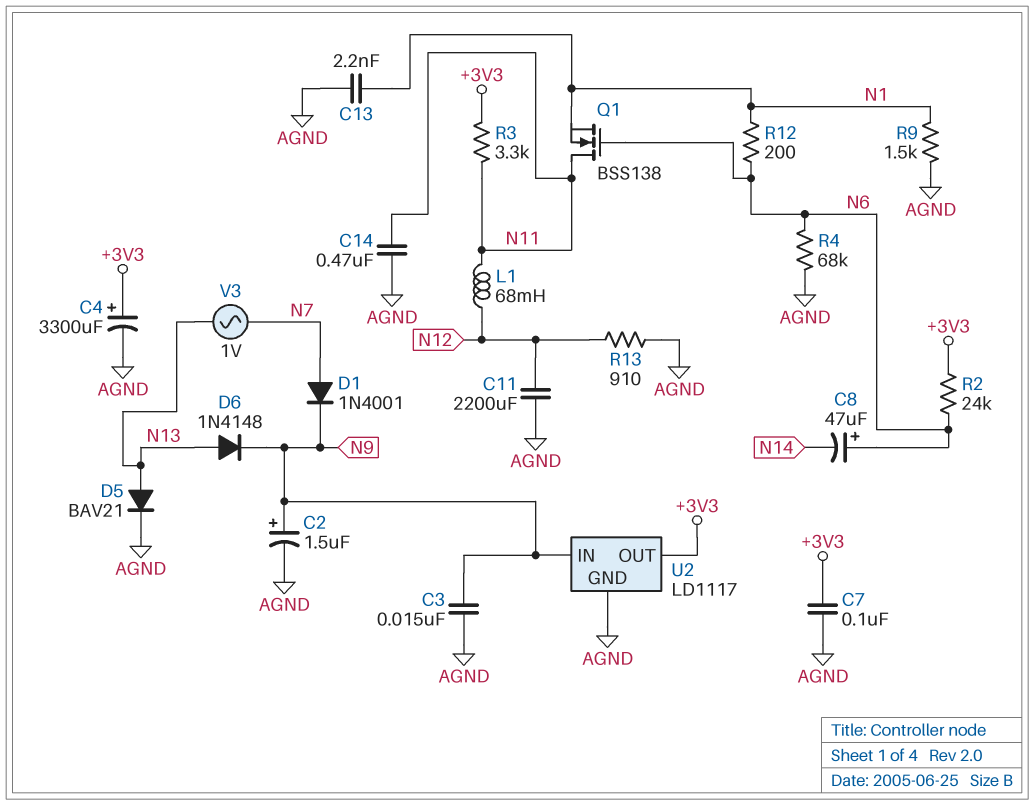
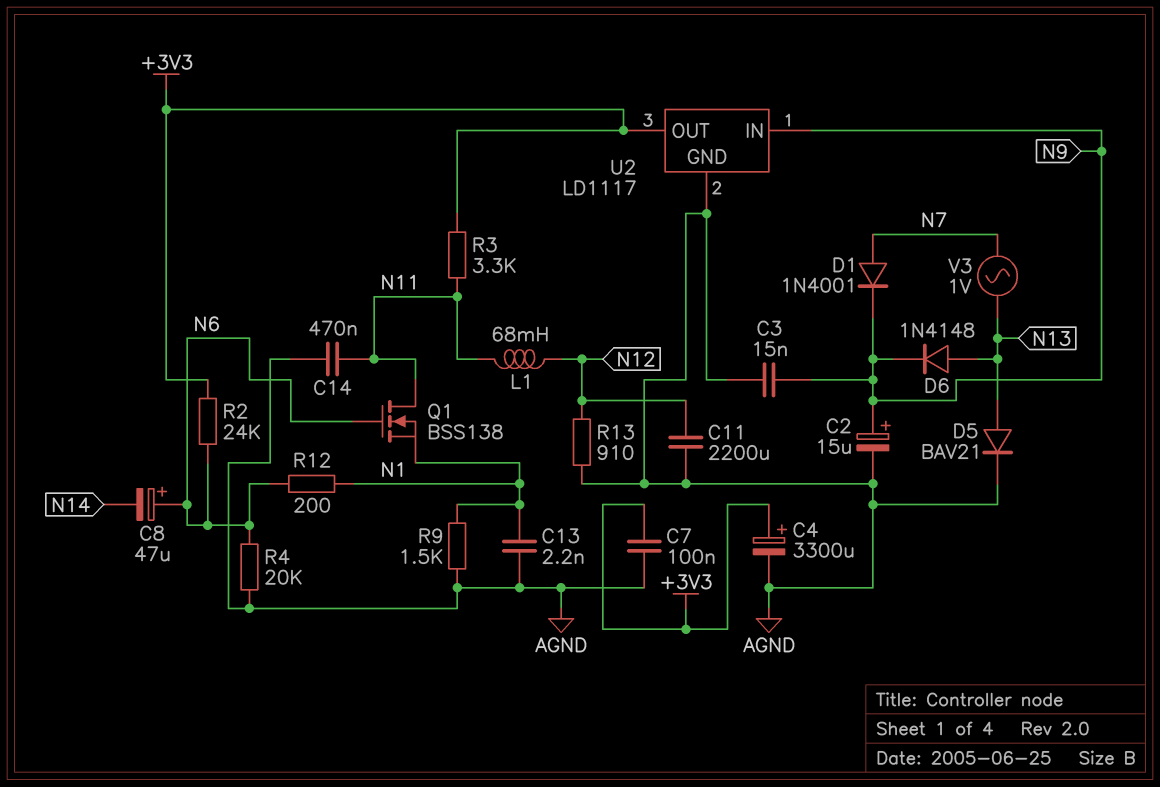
C2: 1.5uF (plus N9, minus AGND) -> 15uF (plus N9, minus AGND)
R4: 68k (AGND, N6) -> 20k (AGND, N6)

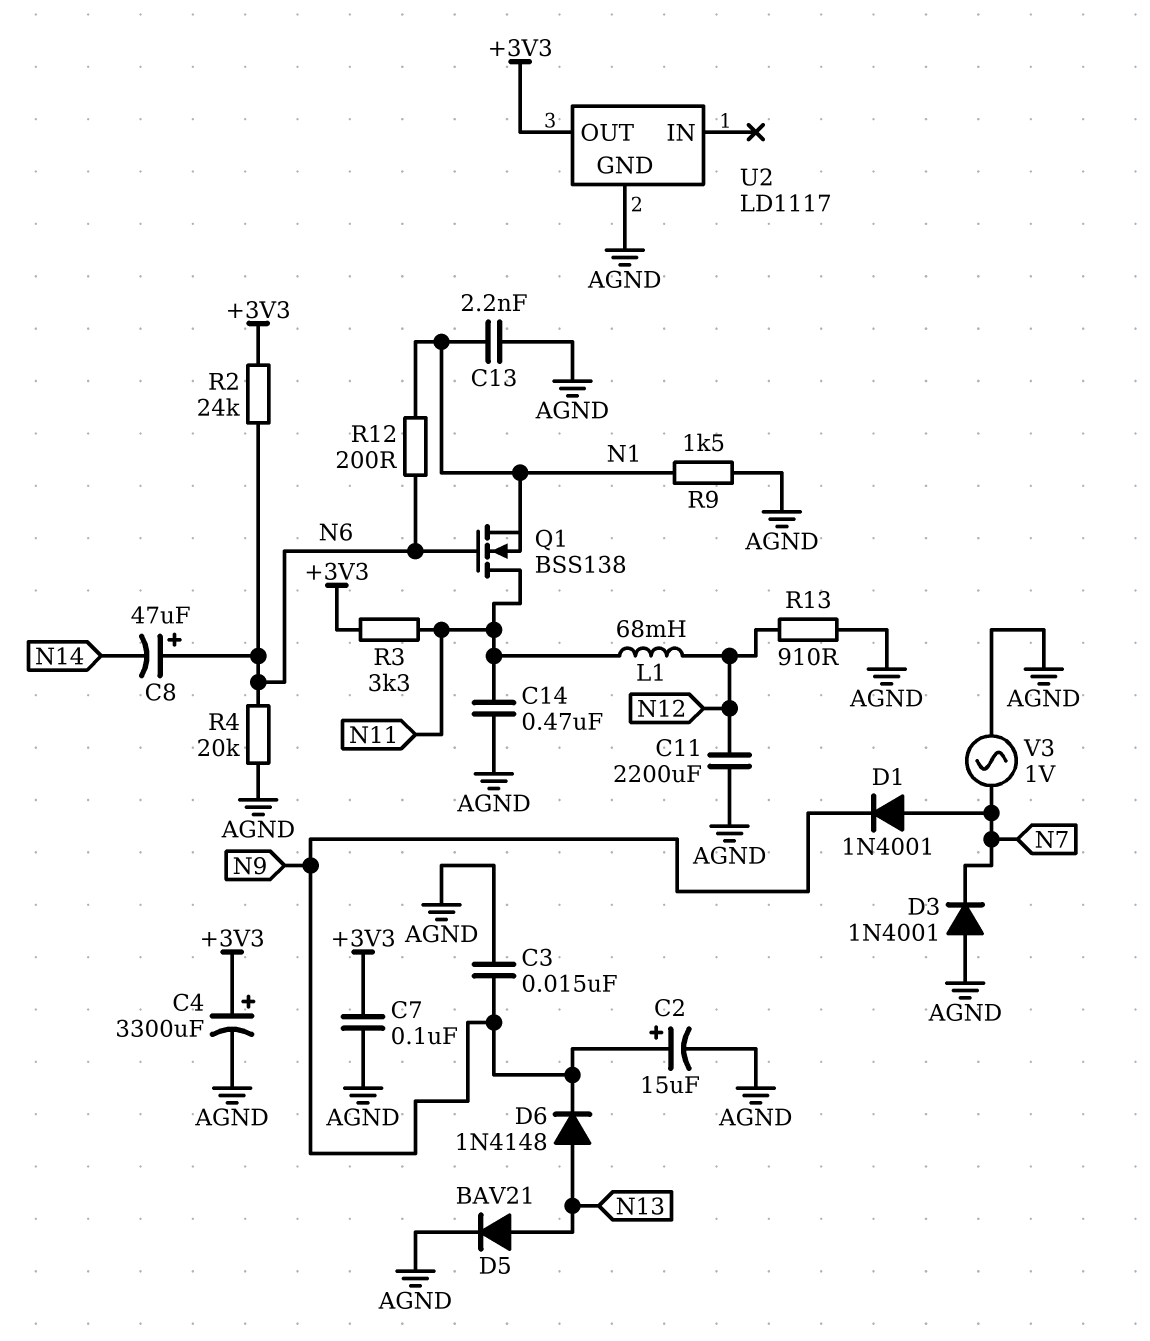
D3: none -> diode 1N4001 (A AGND, K N7)
U2 pin IN: N9 -> none
V3: AC 1V (N7, N13) -> AC 1V (AGND, N7)

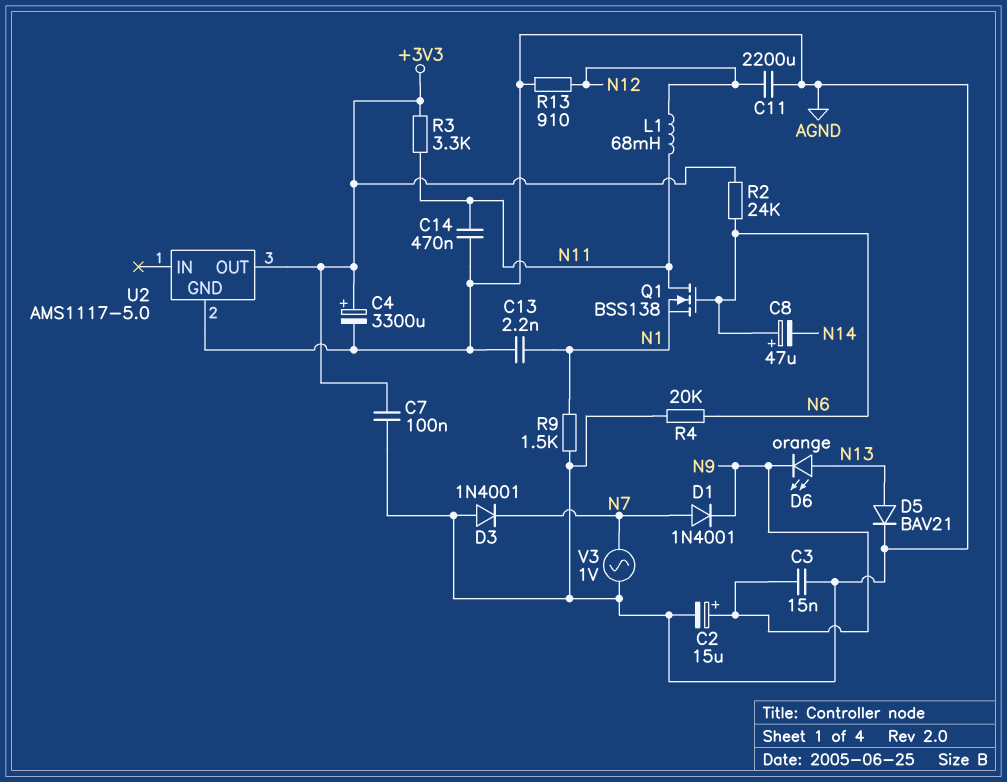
D6: diode 1N4148 (A N13, K N9) -> LED orange (A N13, K N9)
R12: 200 (N1, N6) -> none
U2: LD1117 -> AMS1117-5.0

